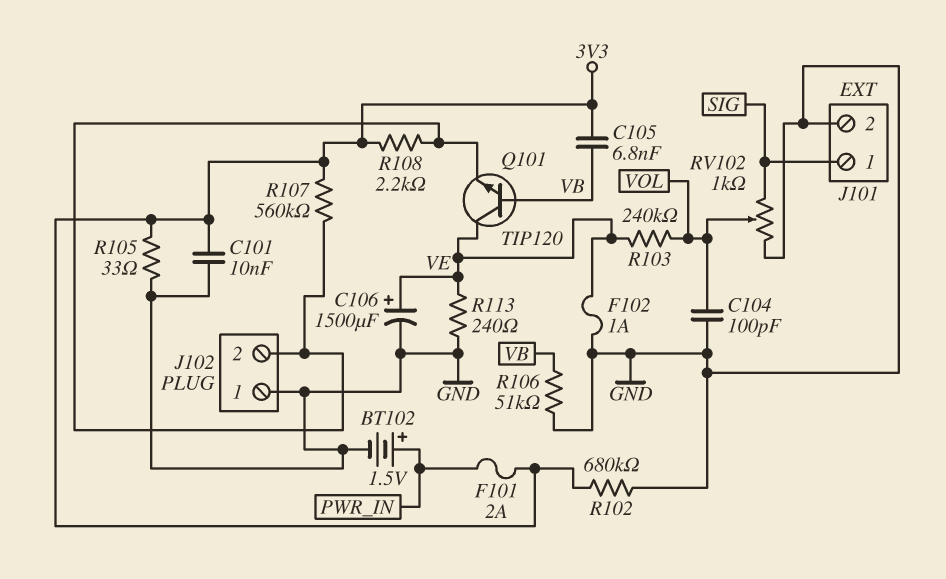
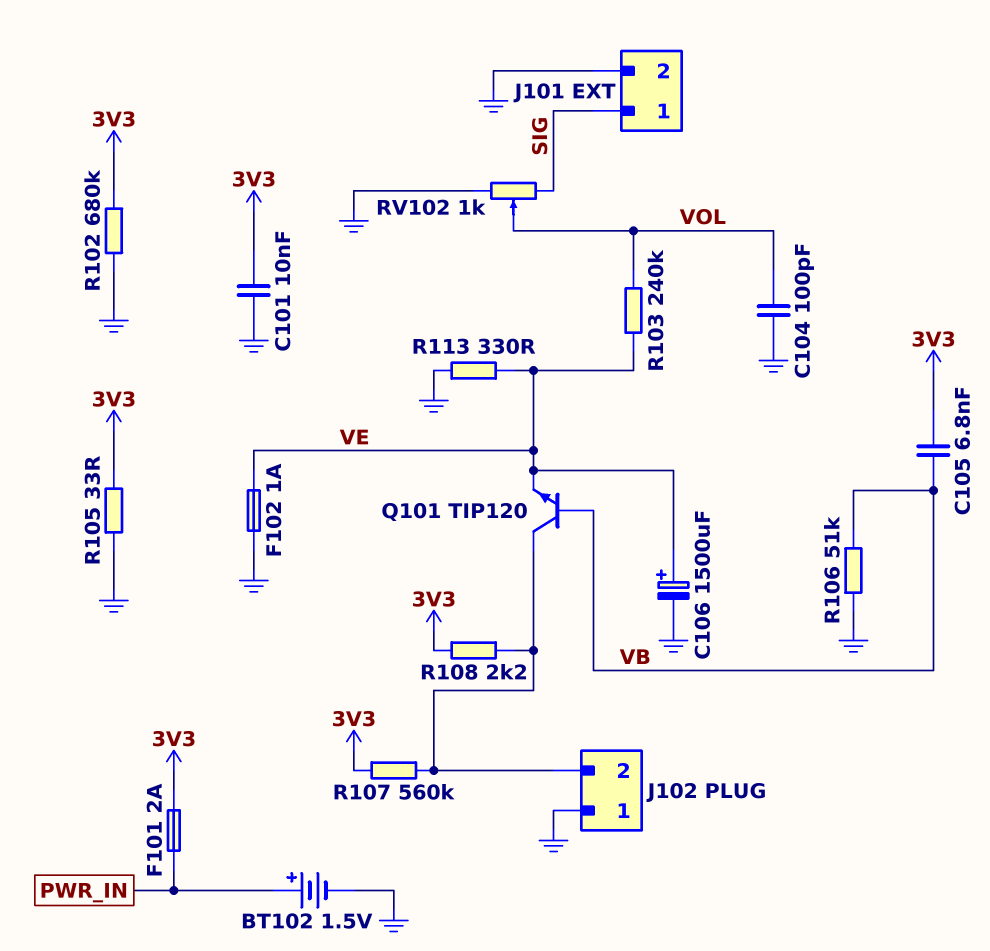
Q101: NPN TIP120 (B VB, C VE, E J102/2) -> NPN TIP120 (B VB, C J102/2, E VE)
R113: 240 (GND, VE) -> 330 (GND, VE)

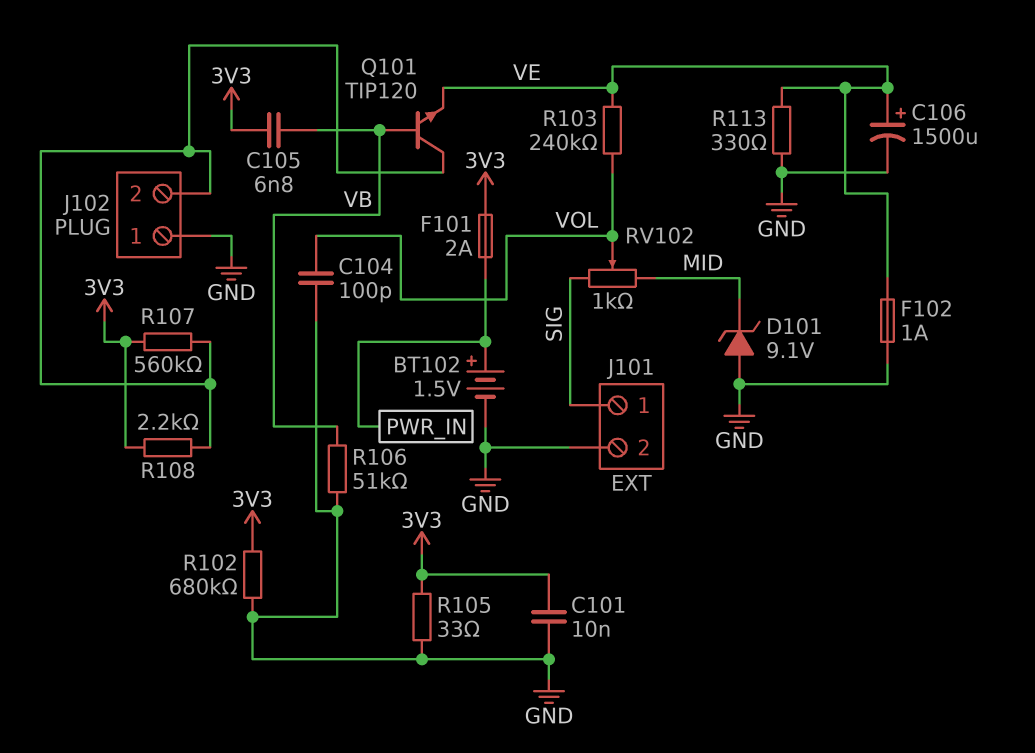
D101: none -> zener 9.1V (A GND, K MID)
RV102: 1k (GND, SIG, wiper VOL) -> 1k (MID, SIG, wiper VOL)

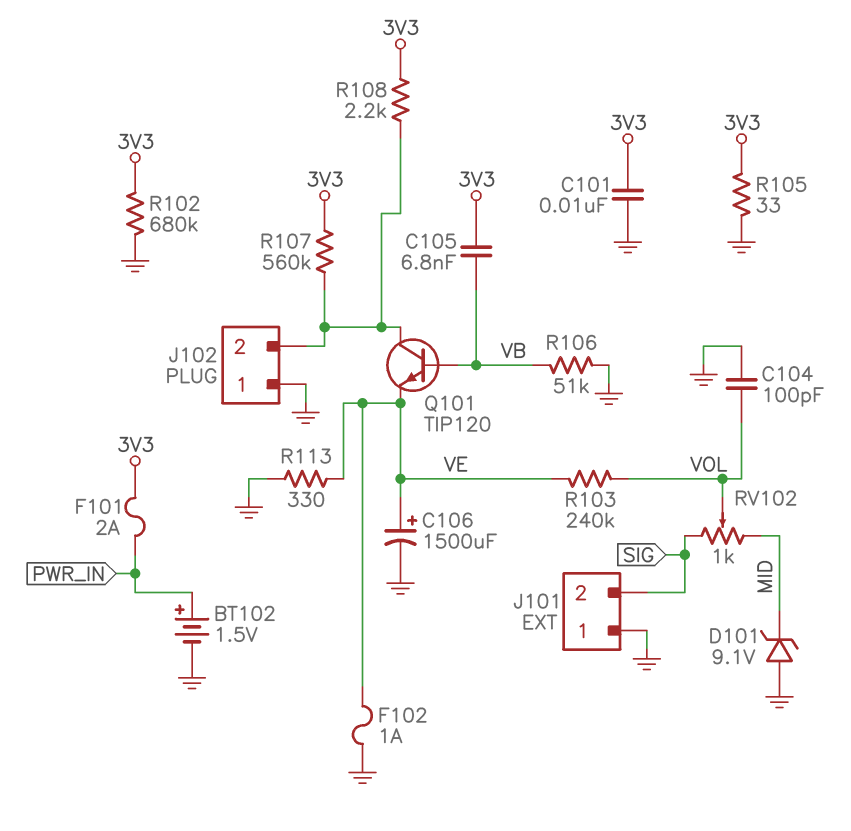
J101 pin 1: SIG -> GND
J101 pin 2: GND -> SIG

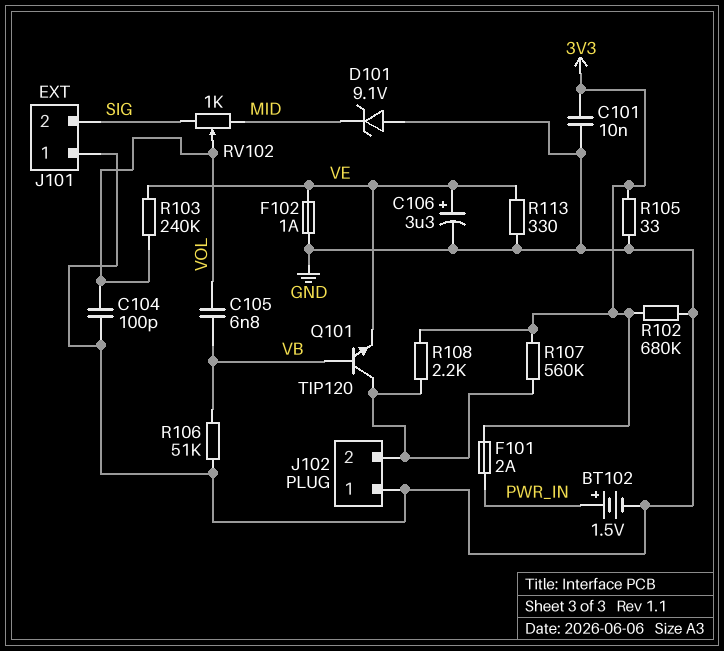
C105: 6.8nF (3V3, VB) -> 6.8nF (VB, VOL)
C106: 1500uF (plus VE, minus GND) -> 3.3uF (plus VE, minus GND)

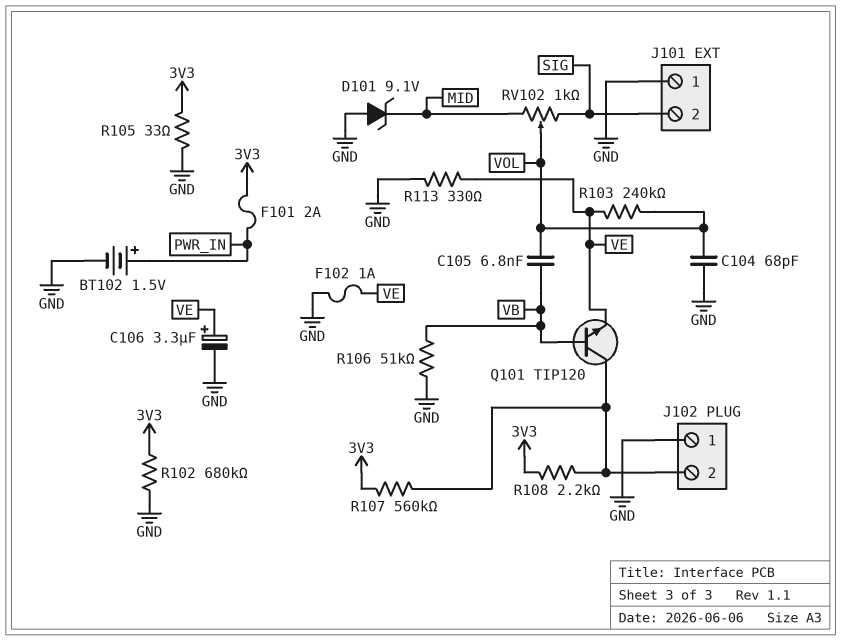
C101: 10nF (3V3, GND) -> none
C104: 100pF (GND, VOL) -> 68pF (GND, VOL)

